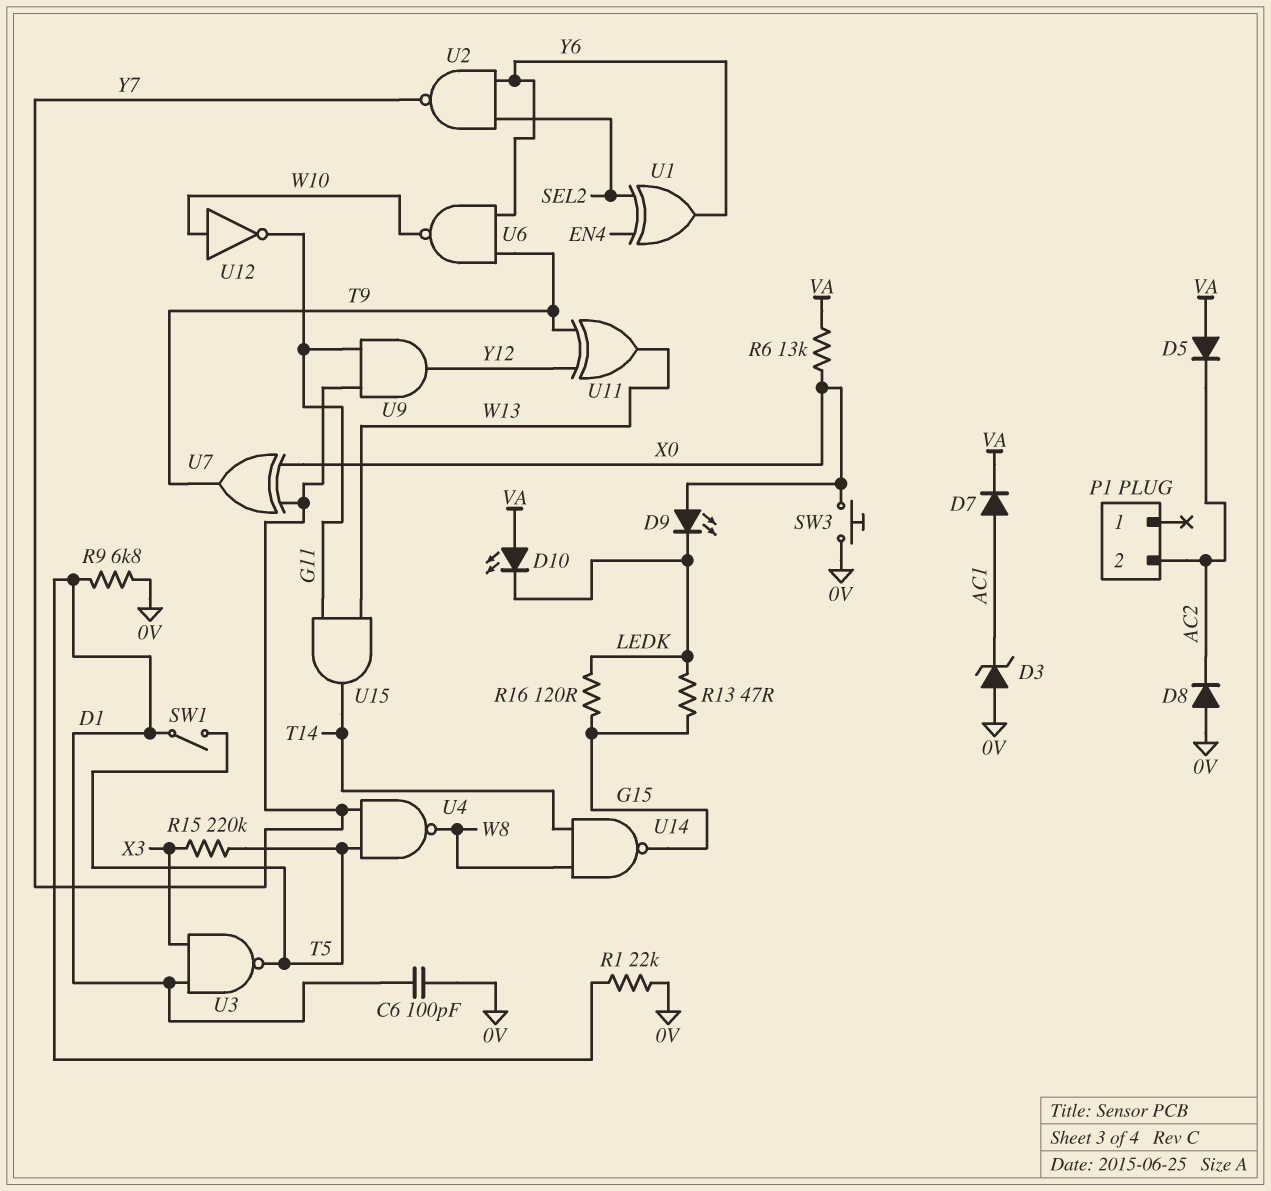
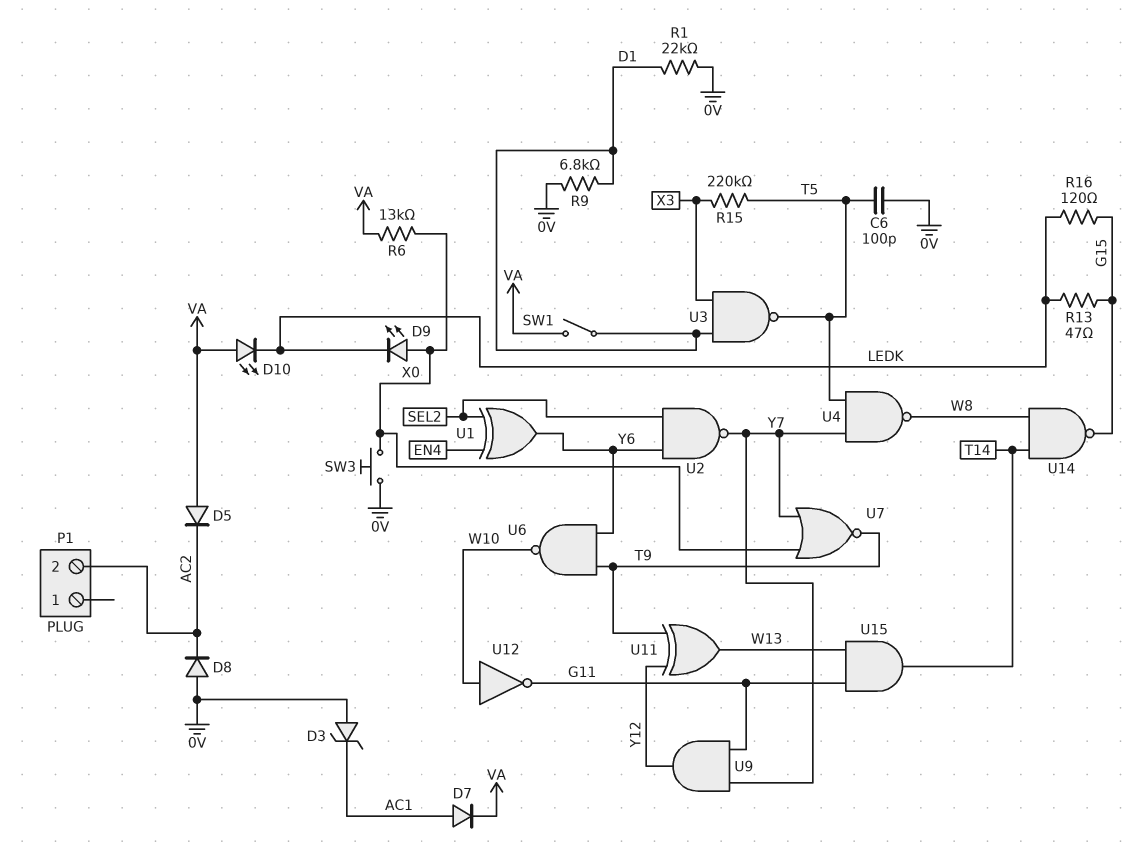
C6: 100pF (0V, D1) -> 100pF (0V, T5)
SW1: switch (D1, T5) -> switch (D1, VA)
U7: XOR (in X0, in Y7, out T9) -> NOR (in X0, in Y7, out T9)

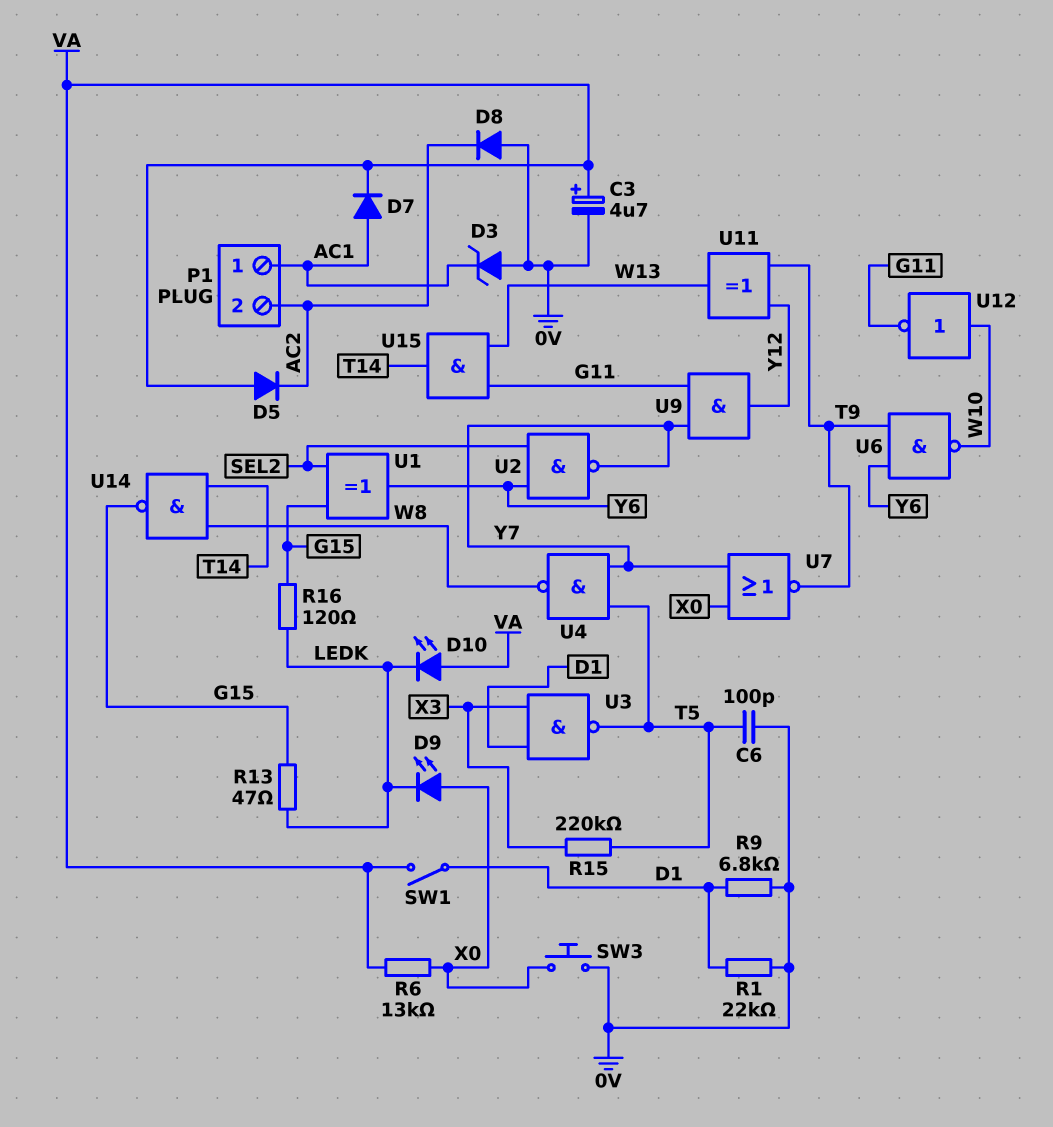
C3: none -> 4.7uF (plus VA, minus 0V)
P1 pin 1: none -> AC1
U1: XOR (in EN4, in SEL2, out Y6) -> XOR (in G15, in SEL2, out Y6)

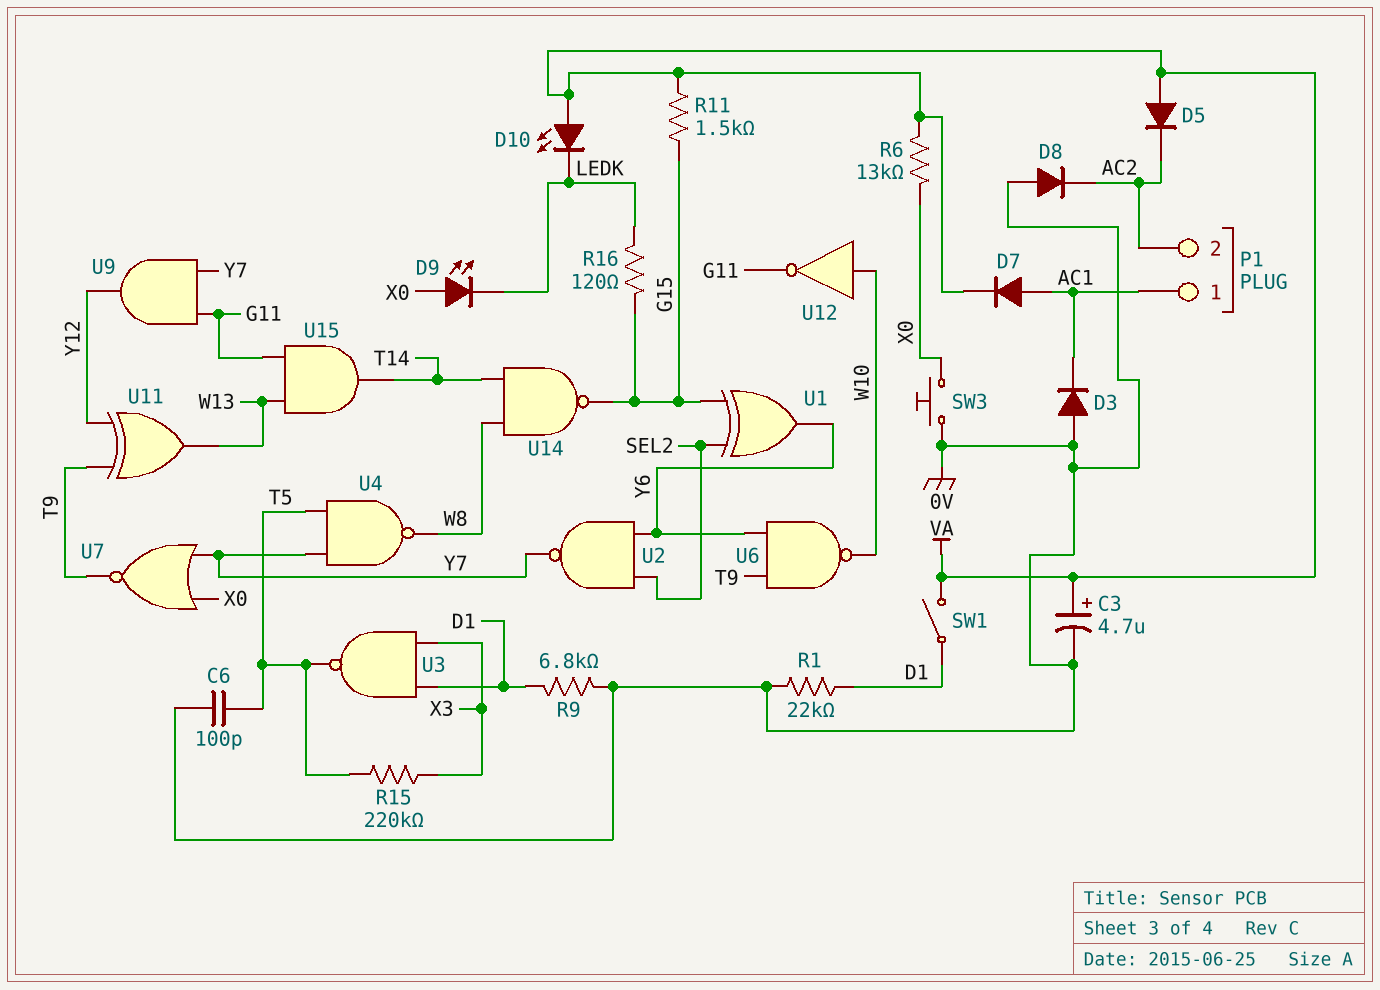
D3: zener (A 0V, K AC1) -> diode (A 0V, K AC1)
R11: none -> 1.5k (G15, VA)
R13: 47 (G15, LEDK) -> none

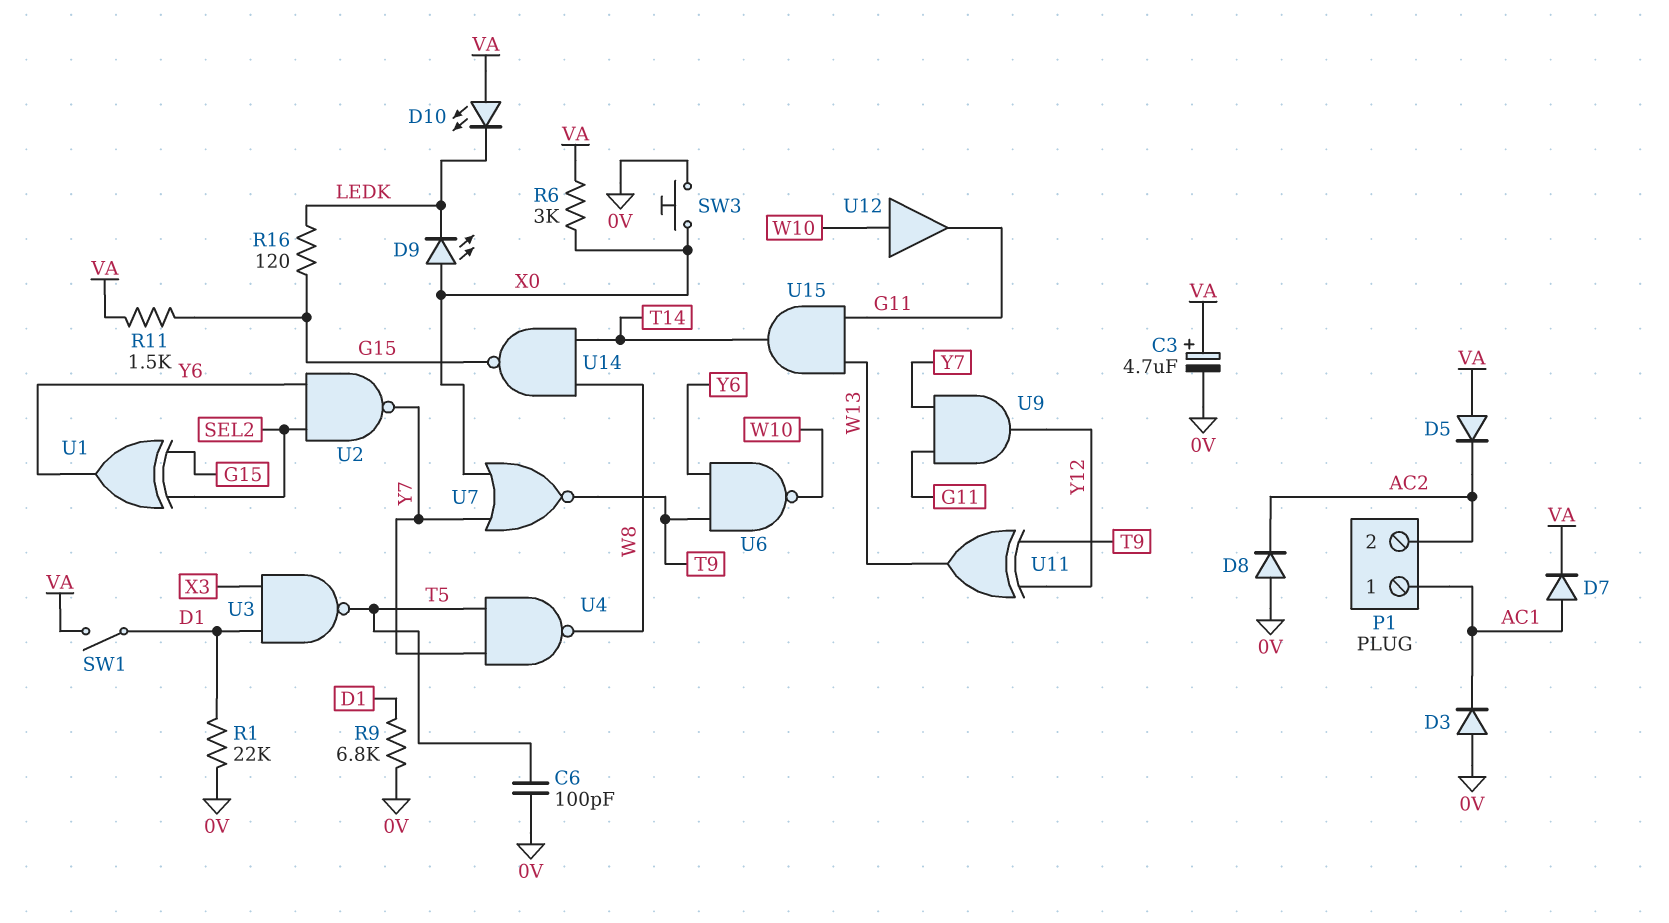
R6: 13k (VA, X0) -> 3k (VA, X0)
R15: 220k (T5, X3) -> none
U12: NOT (in W10, out G11) -> buffer (in W10, out G11)

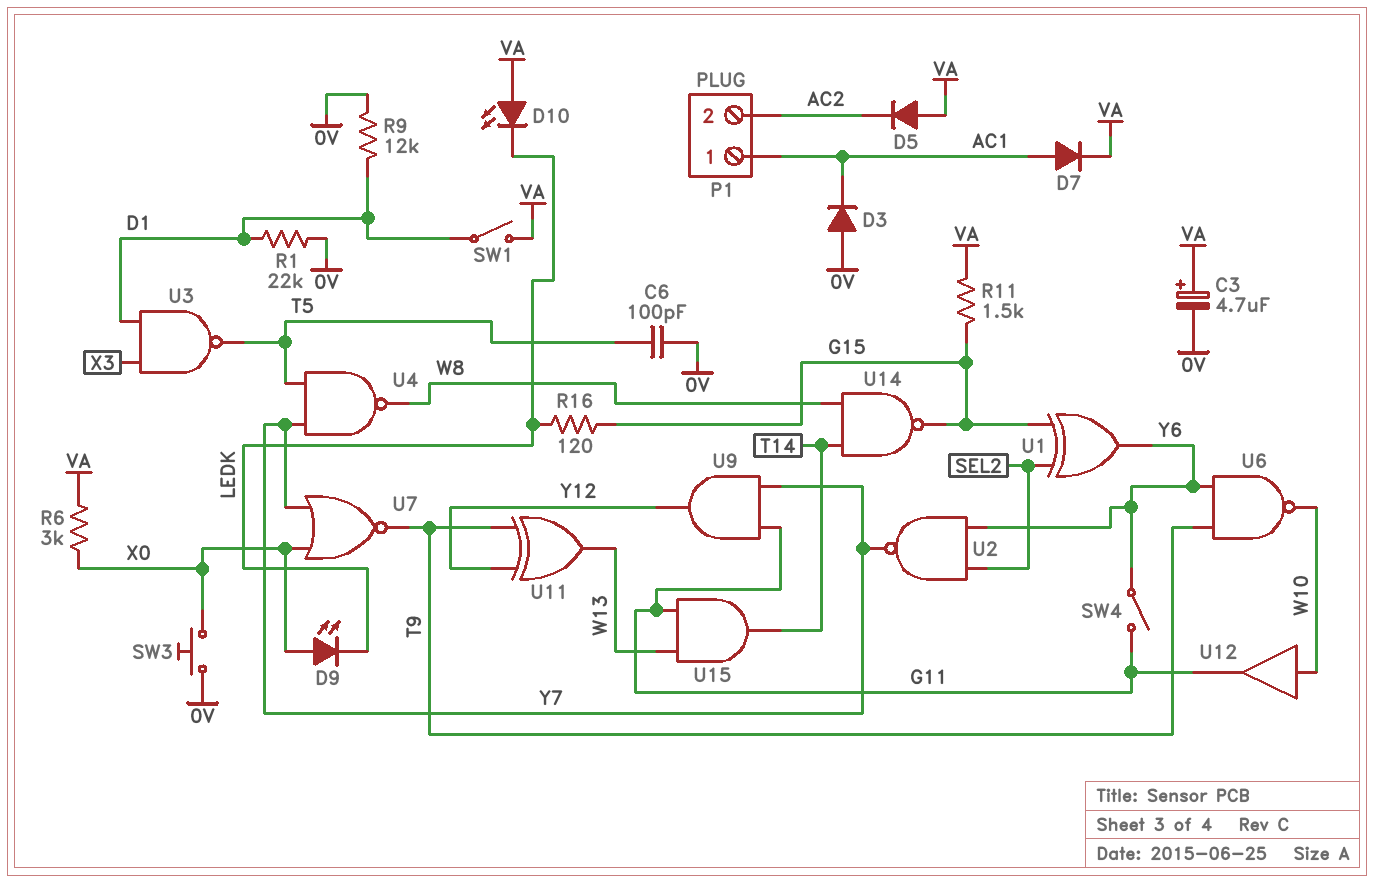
D8: diode (A 0V, K AC2) -> none
R9: 6.8k (0V, D1) -> 12k (0V, D1)
SW4: none -> switch (G11, Y6)

